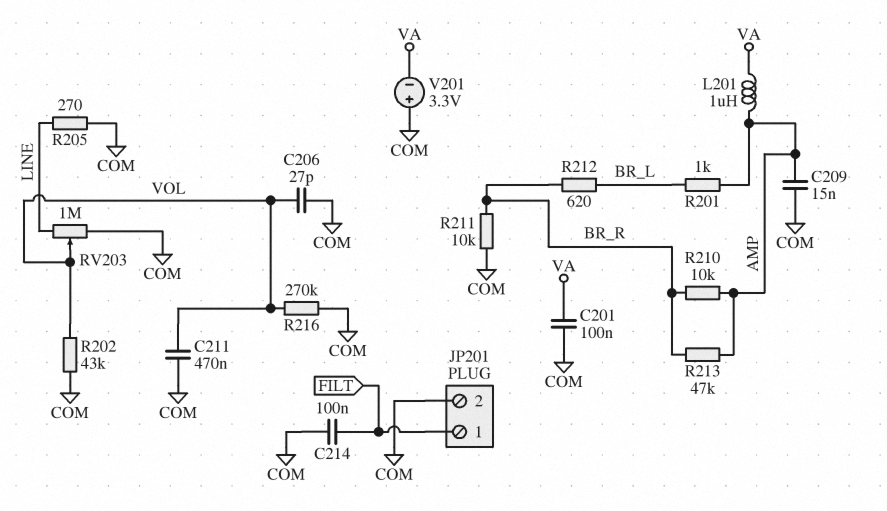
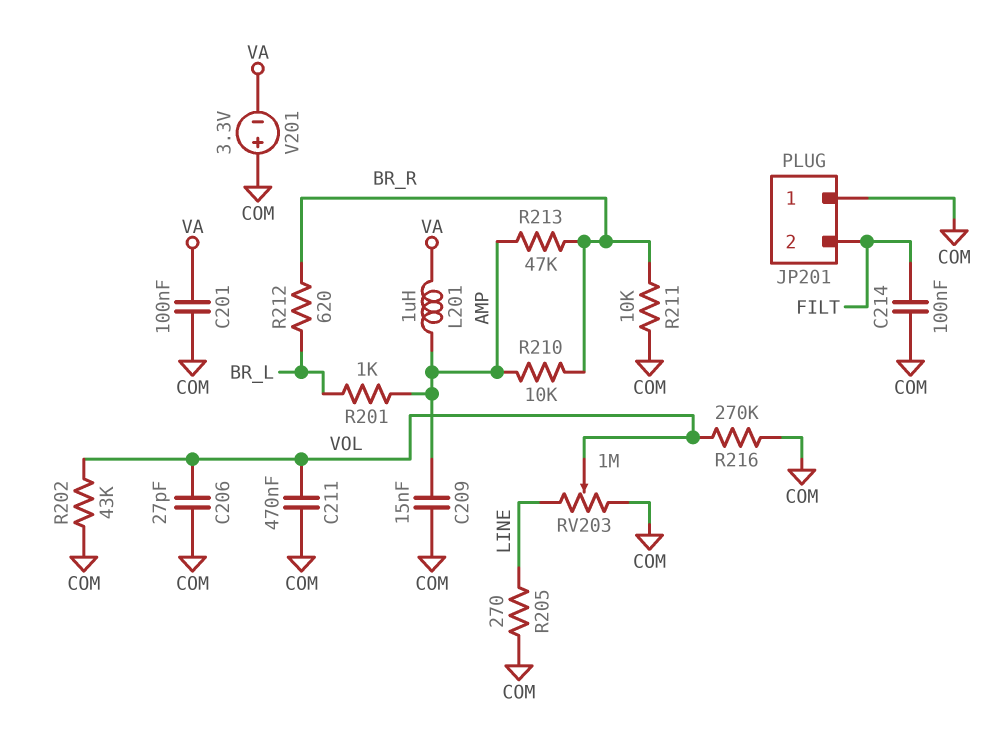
JP201 pin 1: FILT -> COM
JP201 pin 2: COM -> FILT

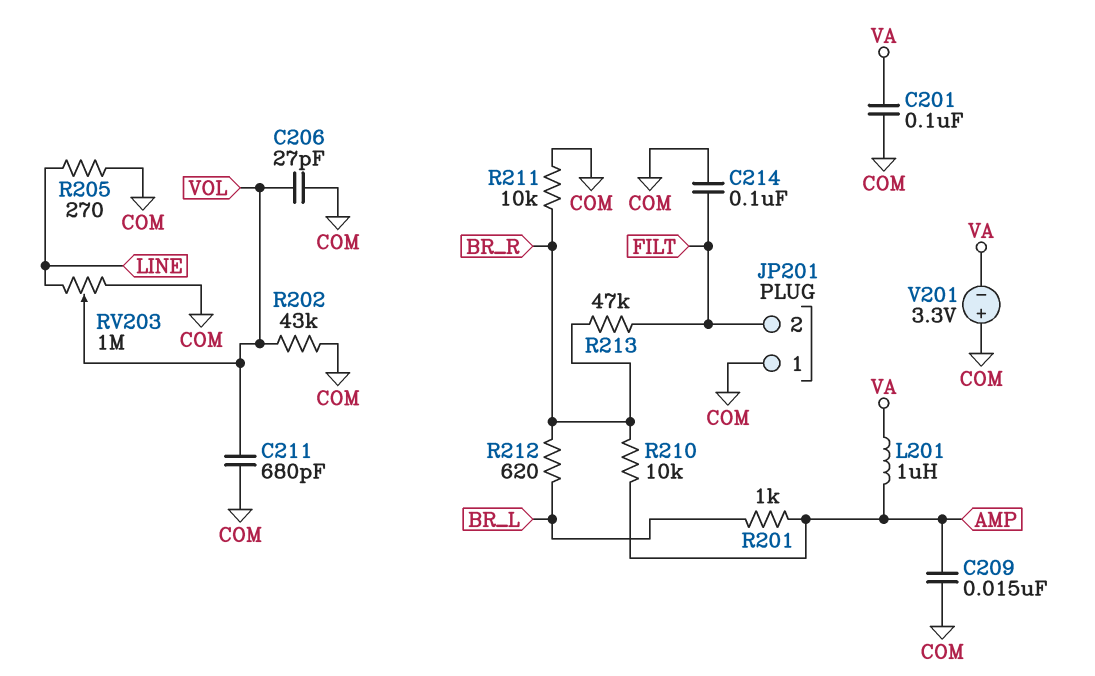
C211: 470nF (COM, VOL) -> 680pF (COM, VOL)
R213: 47k (AMP, BR_R) -> 47k (BR_R, FILT)
R216: 270k (COM, VOL) -> none

